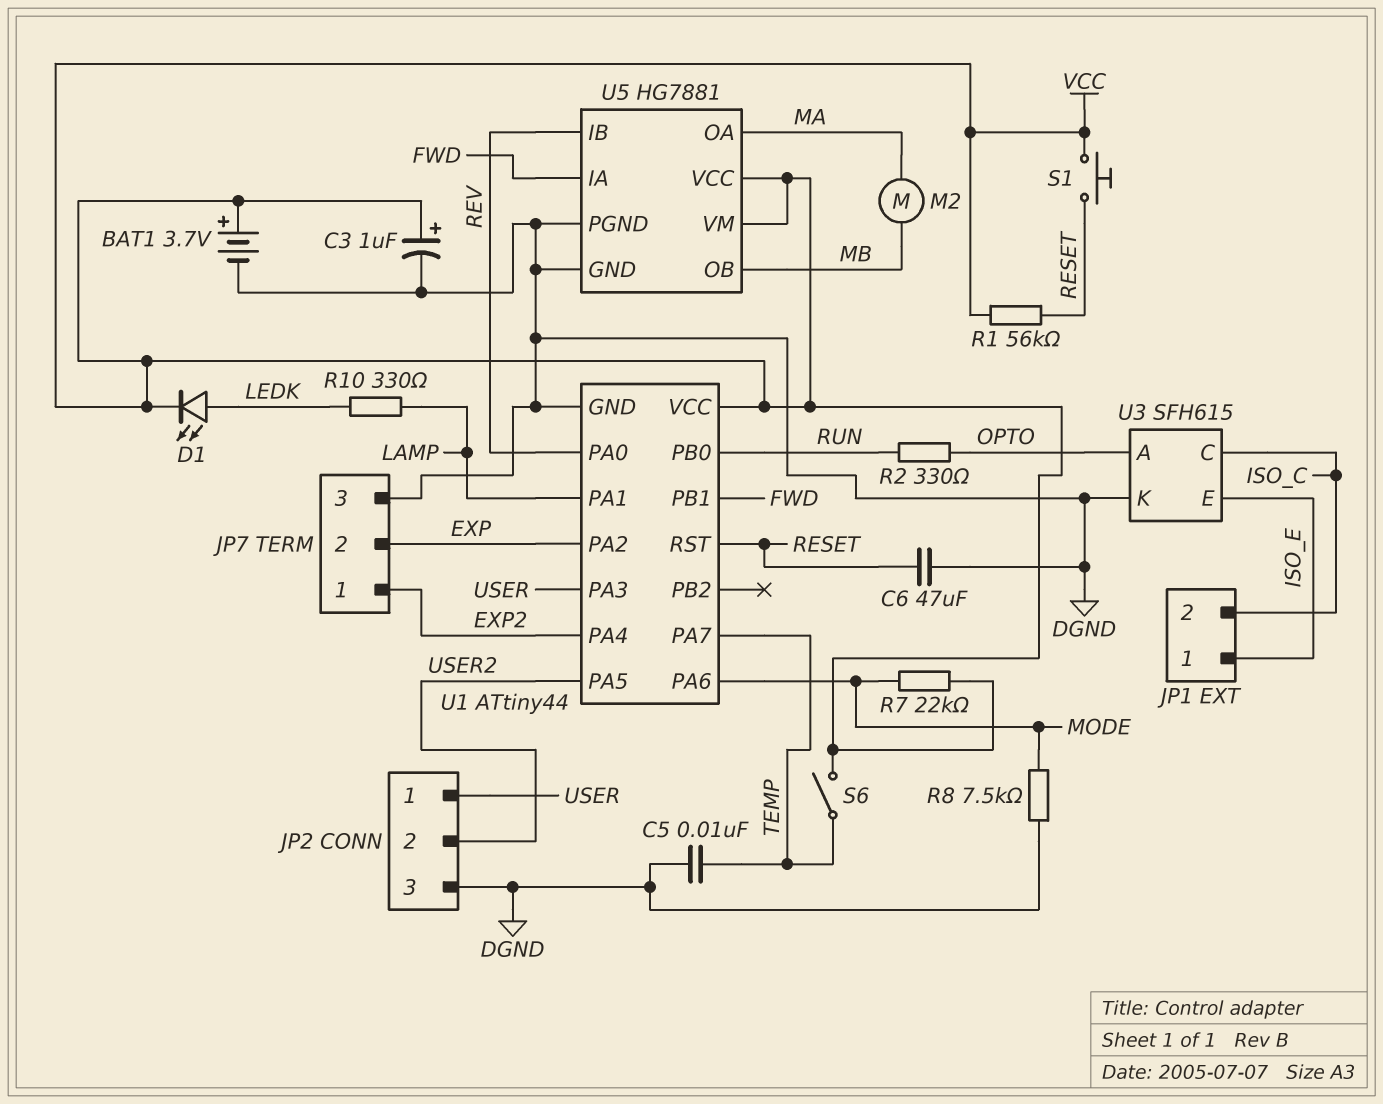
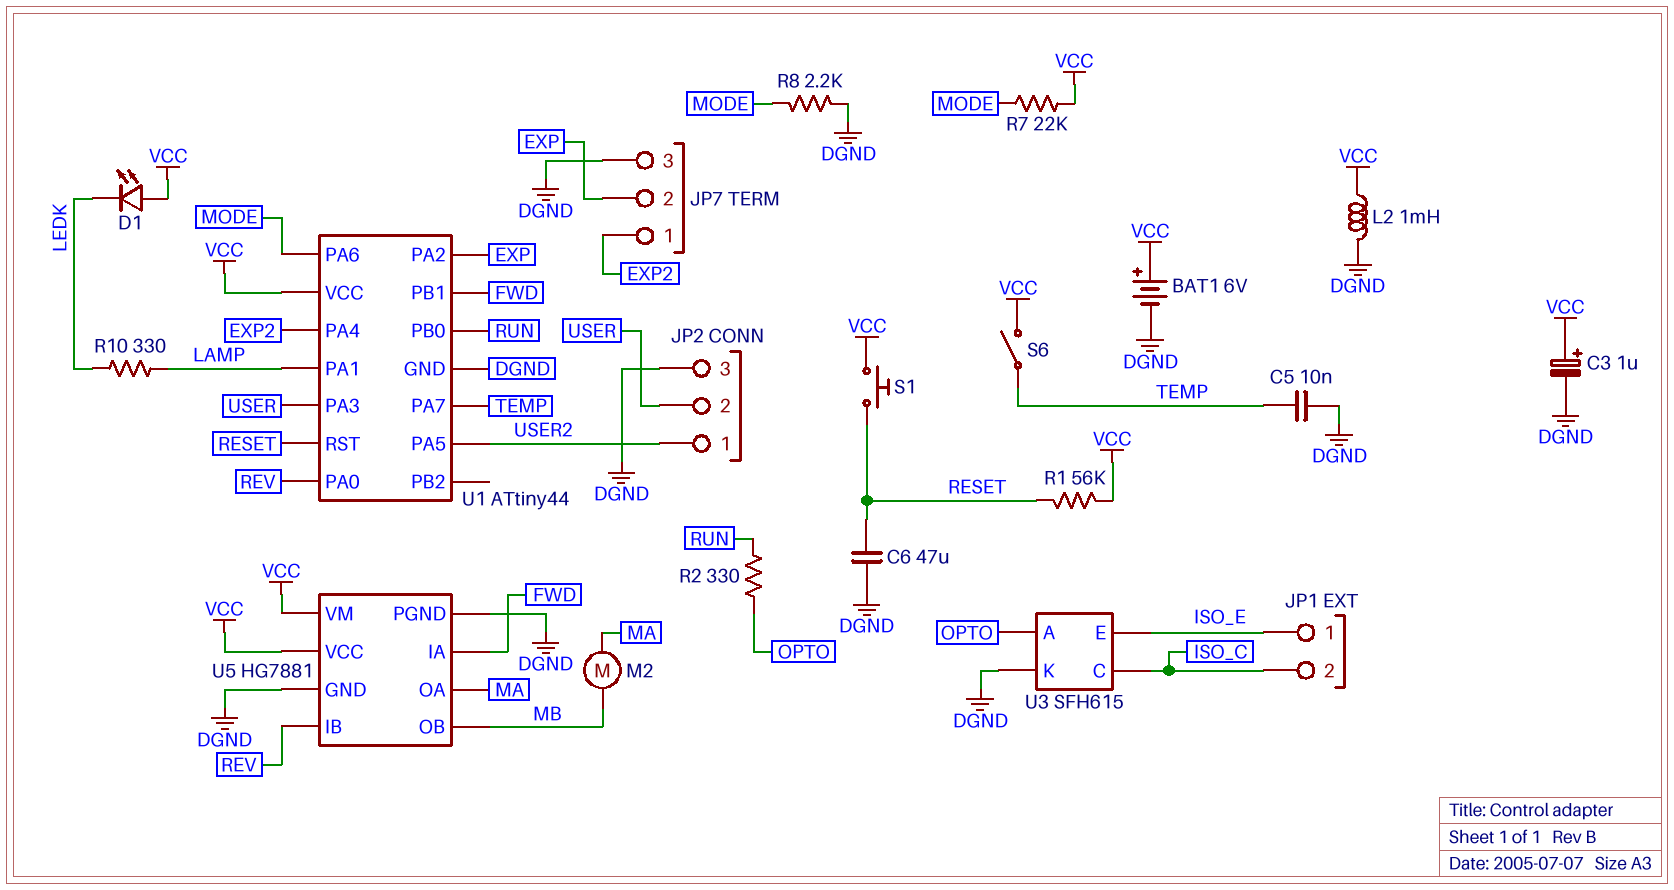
BAT1: 3.7V (plus VCC, minus DGND) -> 6V (plus VCC, minus DGND)
D1: LED (A LEDK, K VCC) -> LED (A VCC, K LEDK)
JP2 pin 1: USER -> USER2
JP2 pin 2: USER2 -> USER
L2: none -> 1mH (DGND, VCC)
R8: 7.5k (DGND, MODE) -> 2.2k (DGND, MODE)

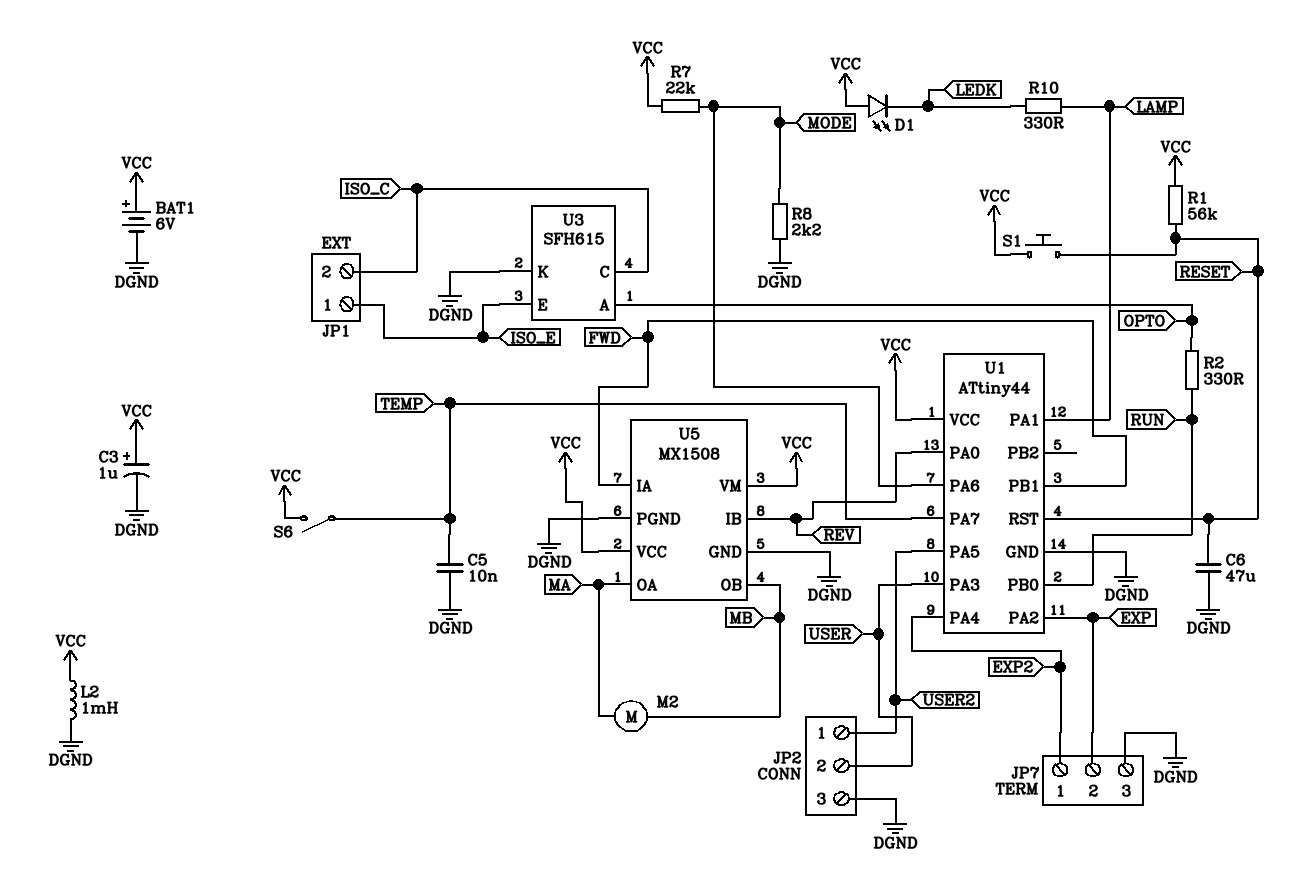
U5: HG7881 -> MX1508

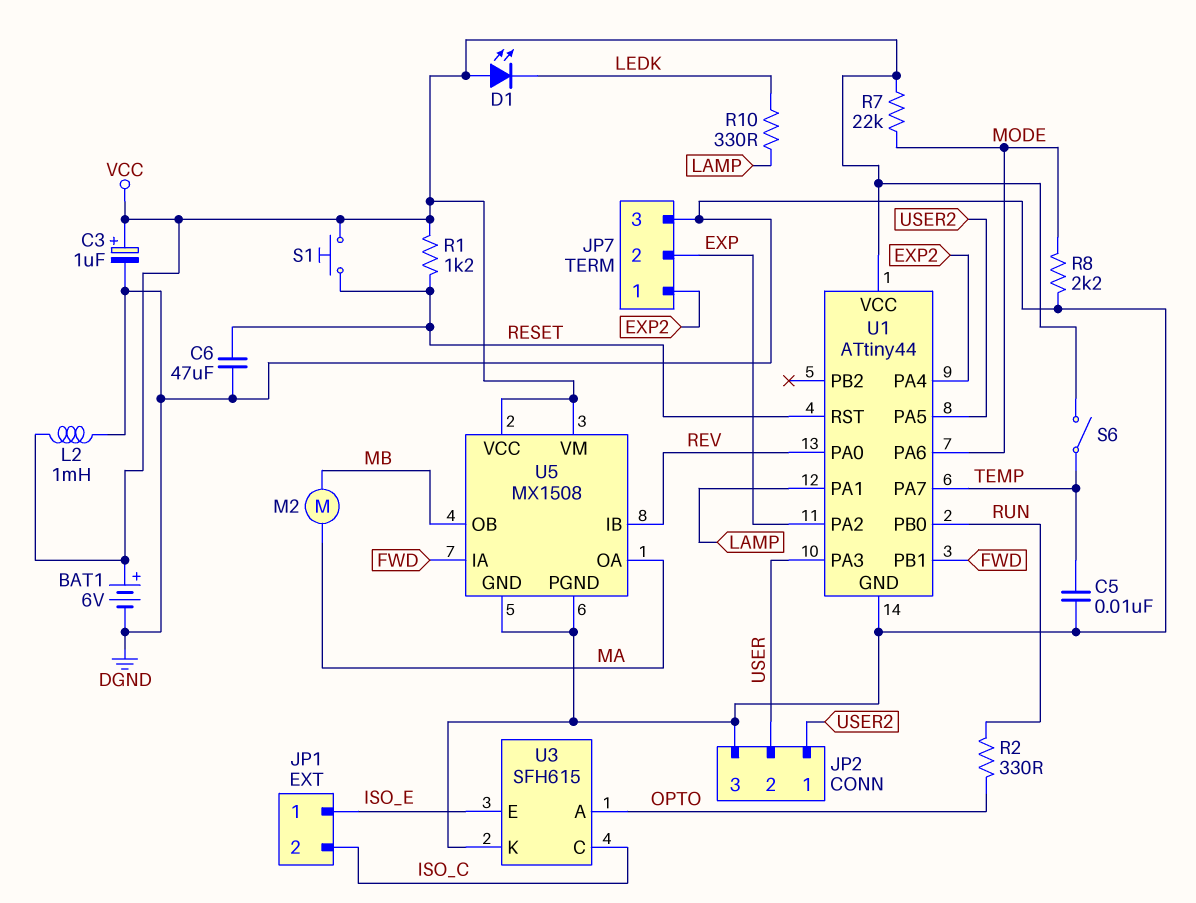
R1: 56k (RESET, VCC) -> 1.2k (RESET, VCC)

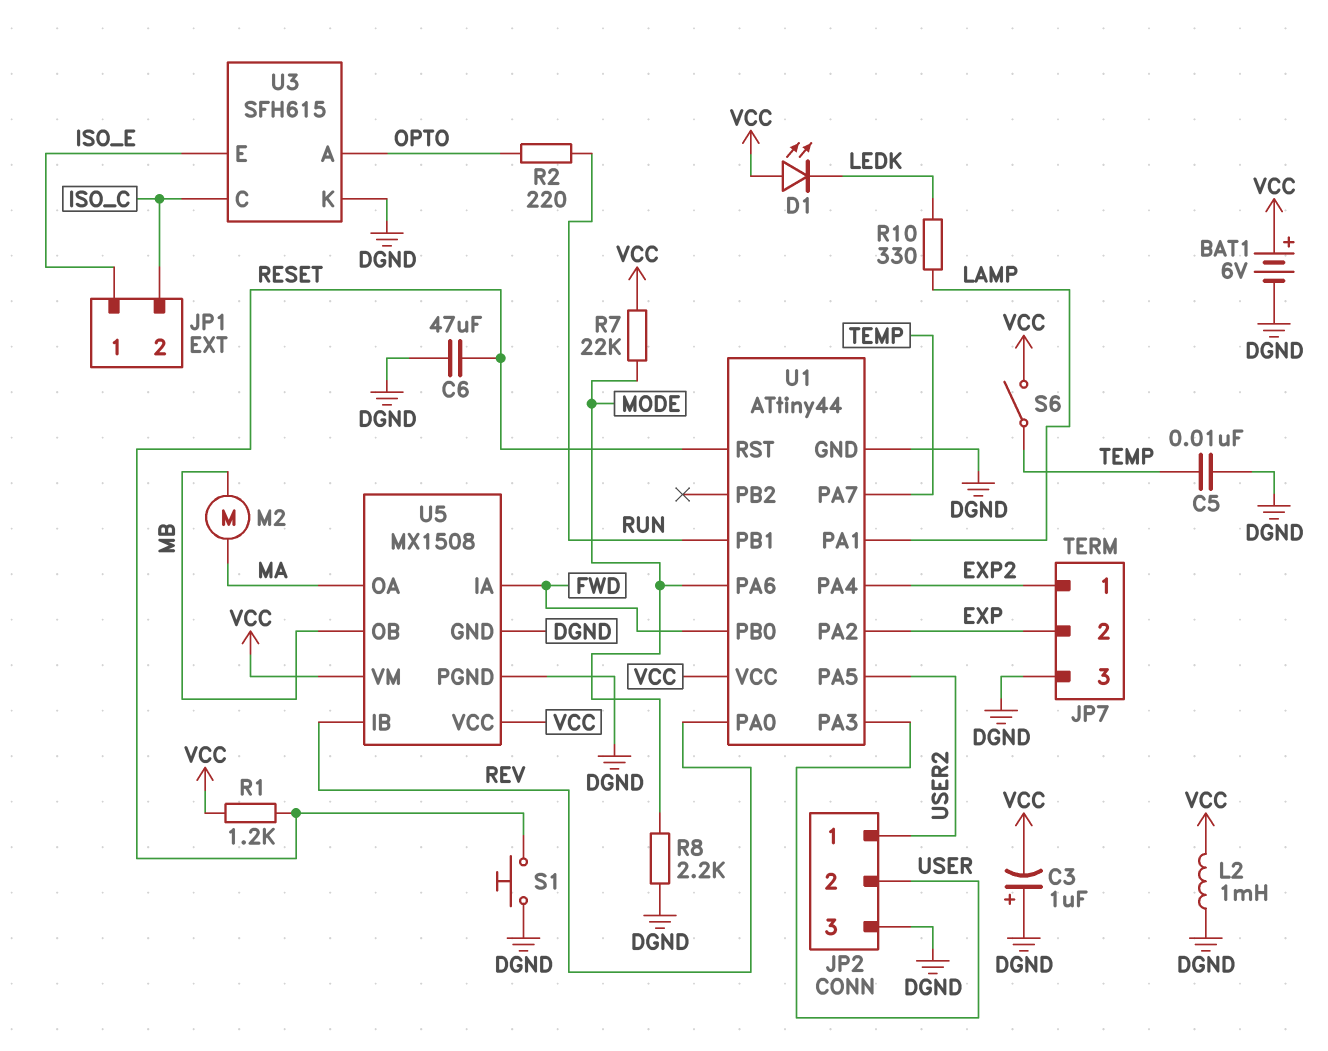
C3: 1uF (plus VCC, minus DGND) -> 1uF (plus DGND, minus VCC)
R2: 330 (OPTO, RUN) -> 220 (OPTO, RUN)
S1: button (RESET, VCC) -> button (DGND, RESET)
U1 pin PB0: RUN -> FWD
U1 pin PB1: FWD -> RUN

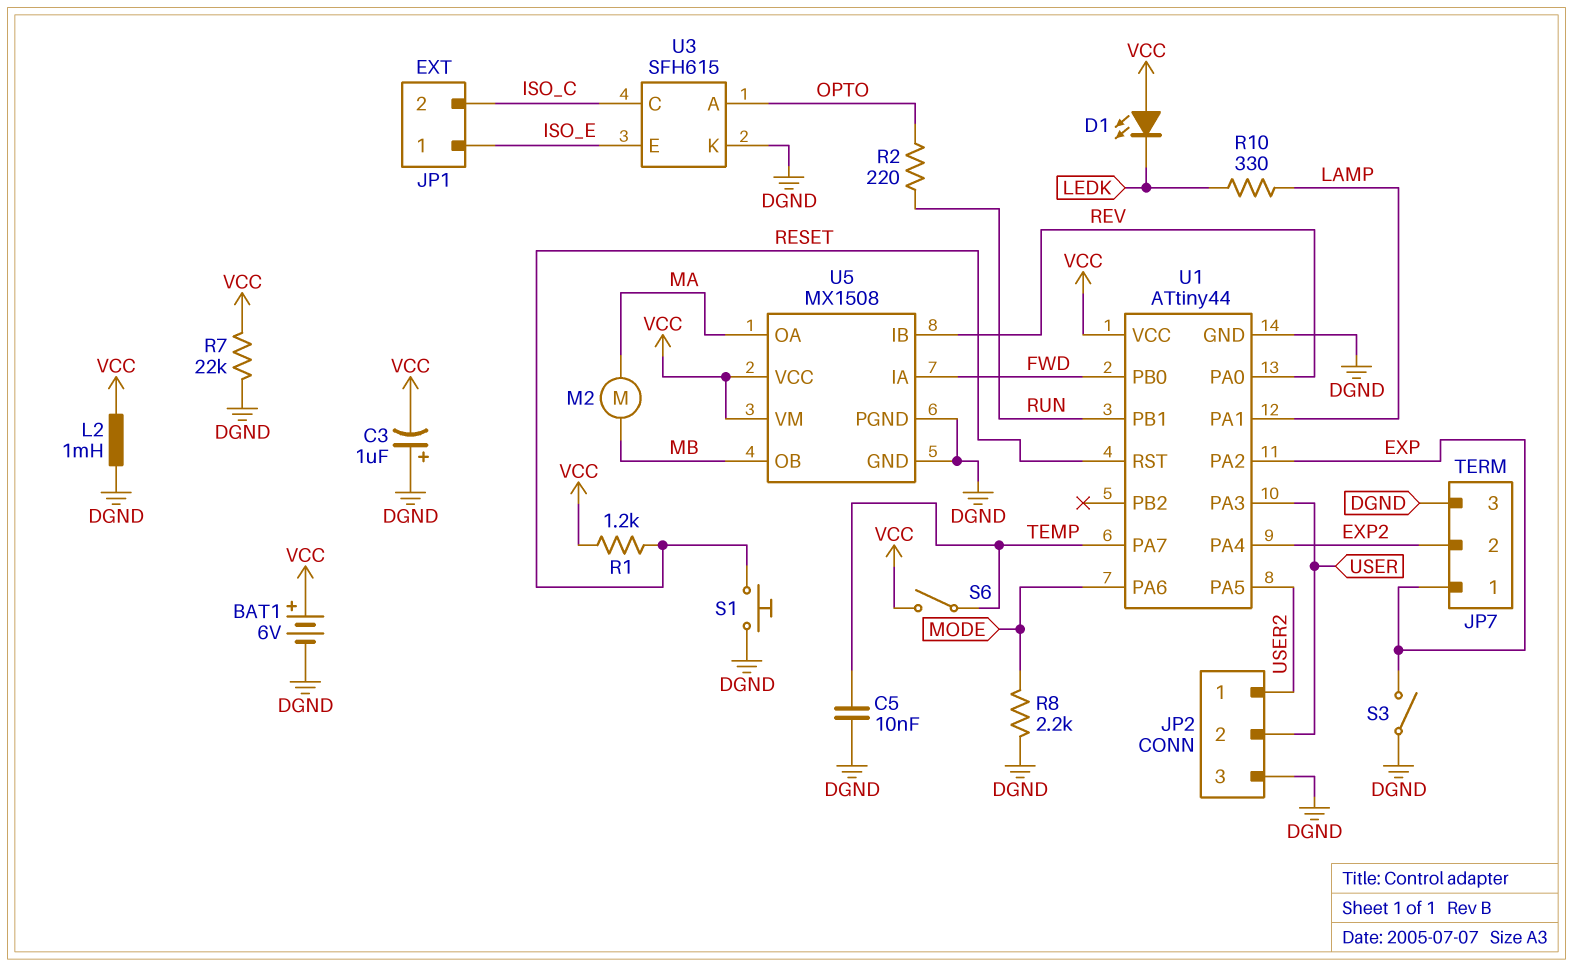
C6: 47uF (DGND, RESET) -> none
JP7 pin 1: EXP2 -> EXP
JP7 pin 2: EXP -> EXP2
R7: 22k (MODE, VCC) -> 22k (DGND, VCC)
S3: none -> switch (DGND, EXP)

